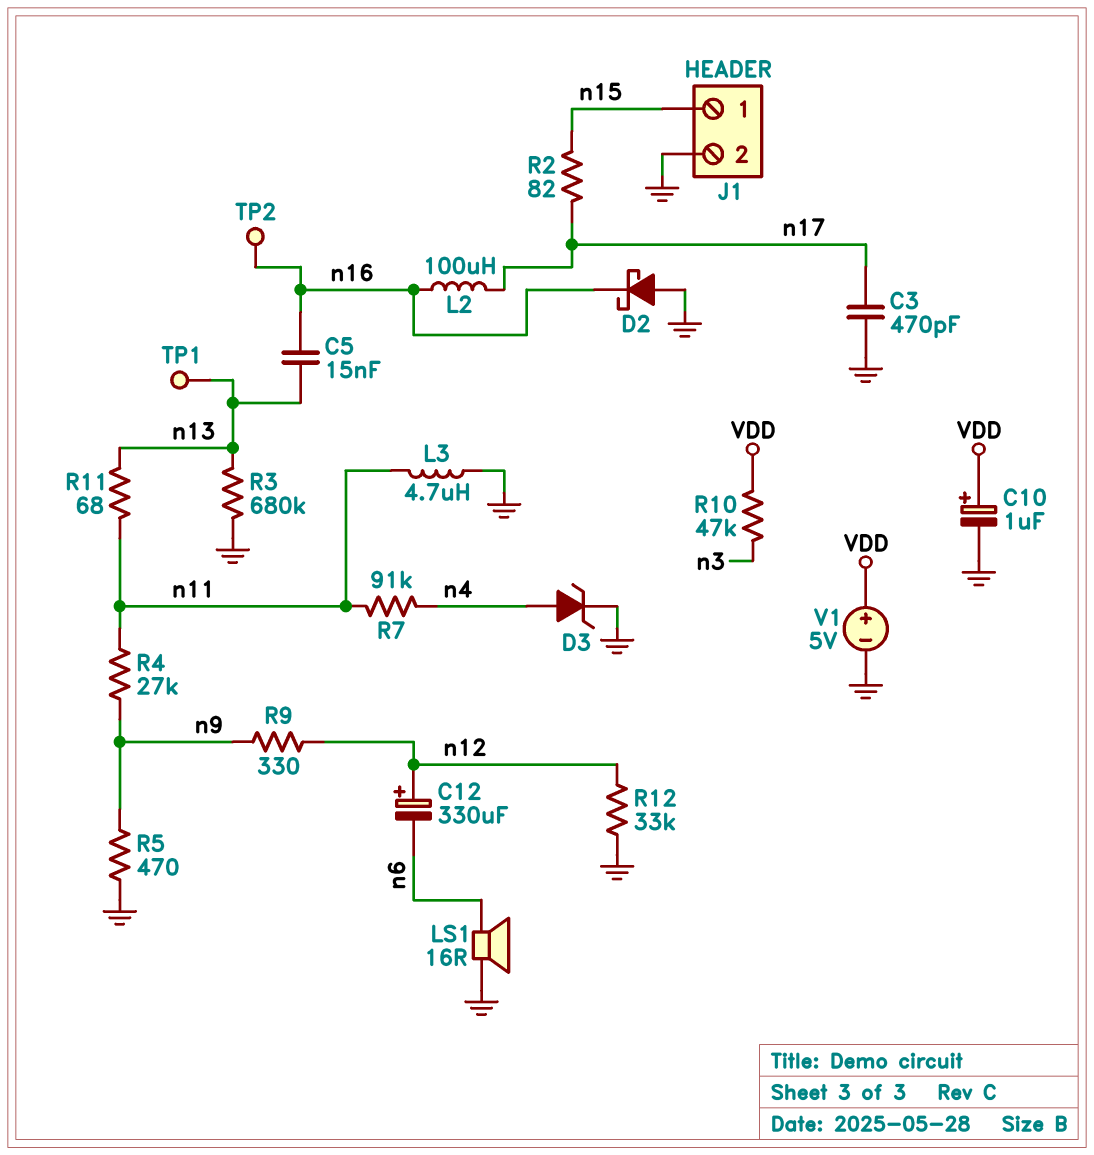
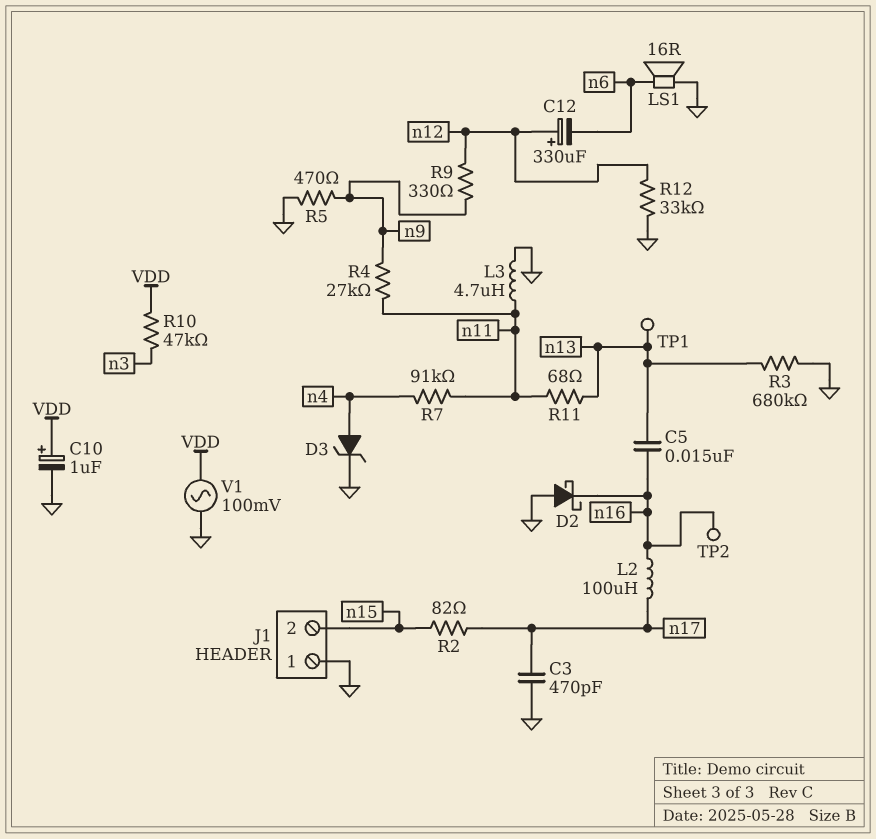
J1 pin 1: n15 -> GND
J1 pin 2: GND -> n15
V1: 5V (plus VDD, minus GND) -> AC 100mV (GND, VDD)

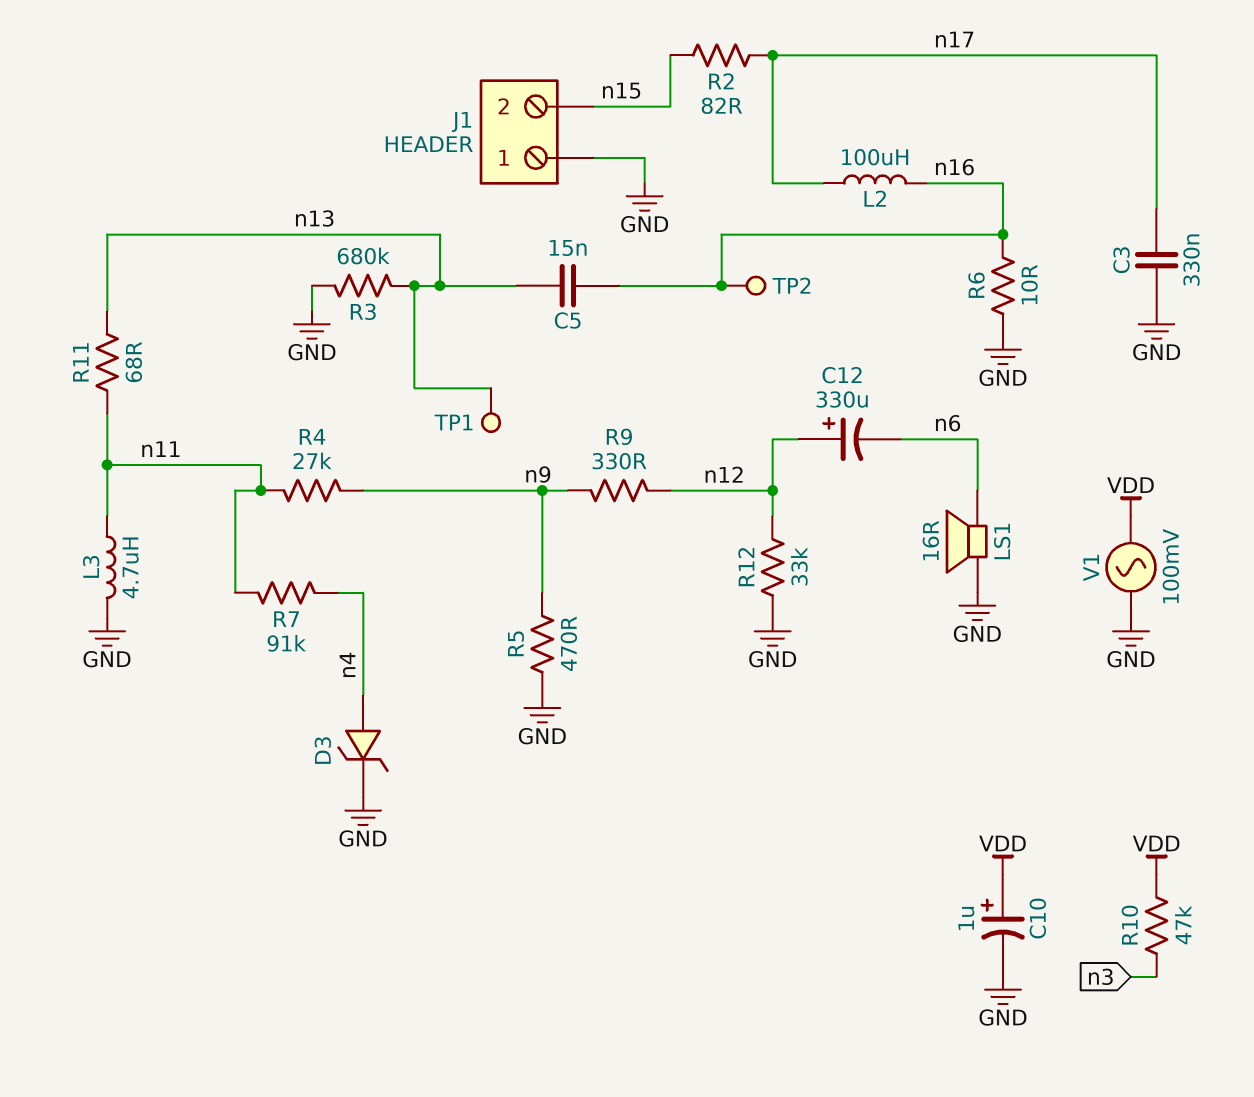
C3: 470pF (GND, n17) -> 330nF (GND, n17)
D2: schottky (A GND, K n16) -> none
R6: none -> 10 (GND, n16)

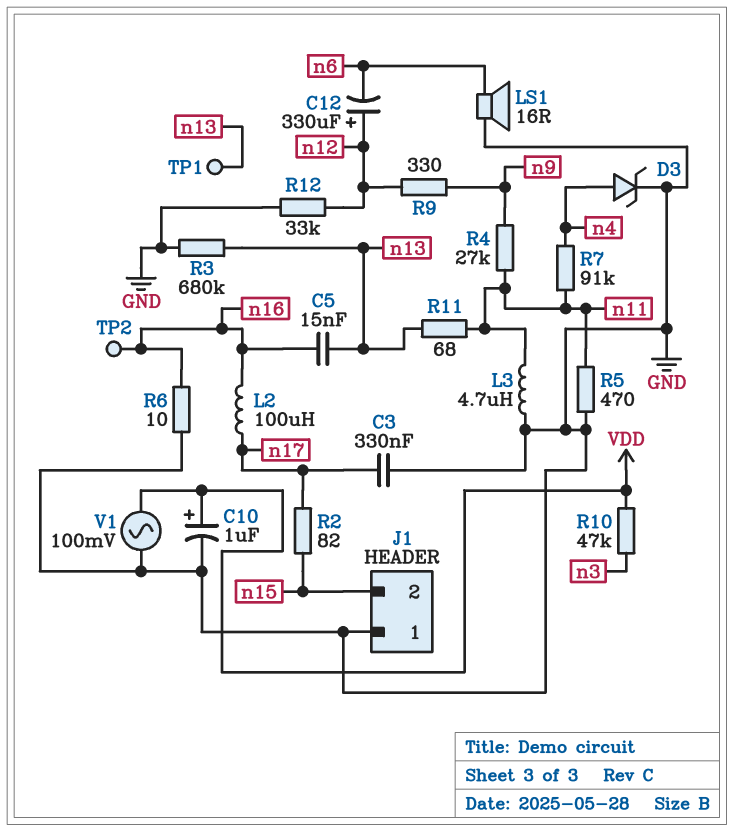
R5: 470 (GND, n9) -> 470 (GND, n11)

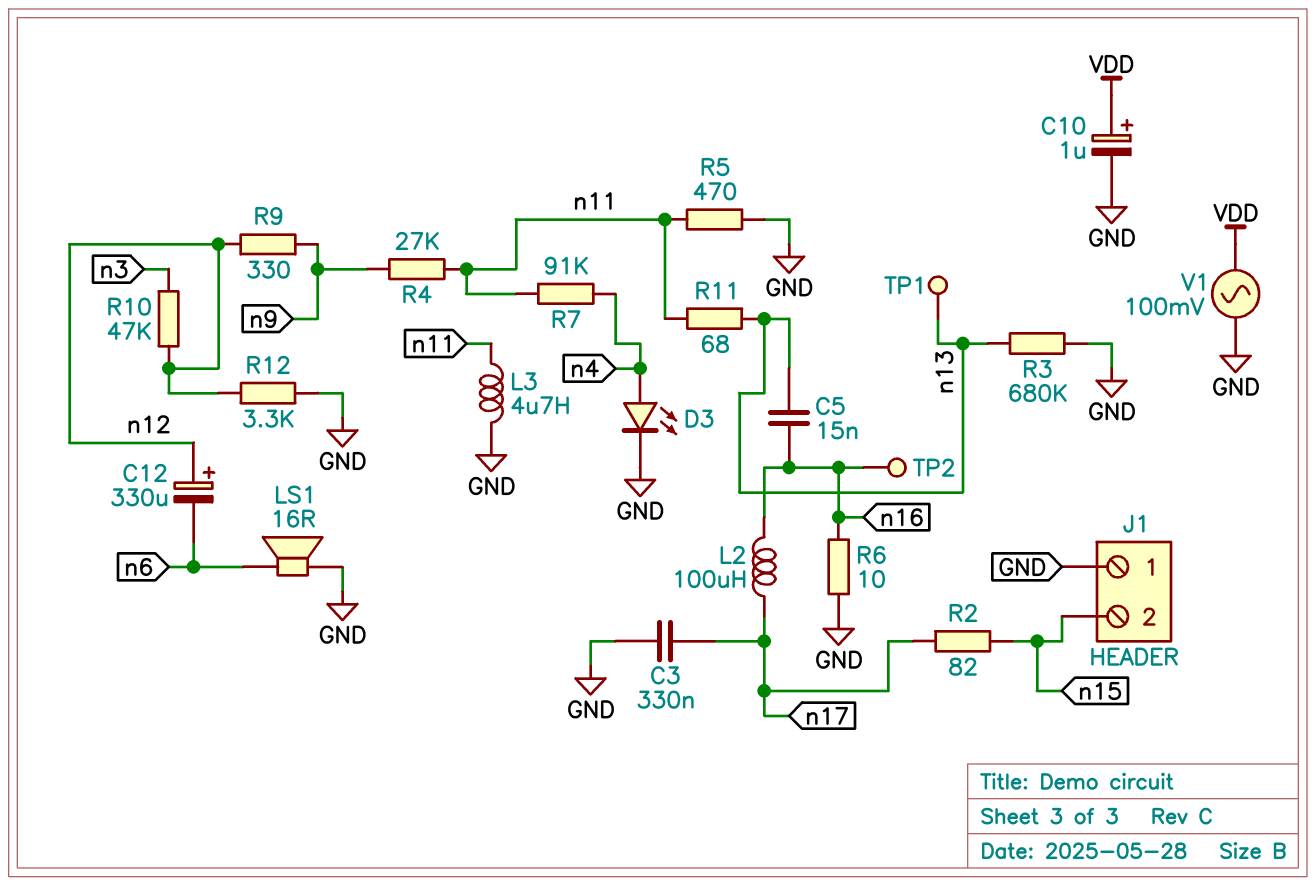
D3: zener (A n4, K GND) -> LED (A n4, K GND)
R10: 47k (VDD, n3) -> 47k (n3, n12)
R12: 33k (GND, n12) -> 3.3k (GND, n12)

